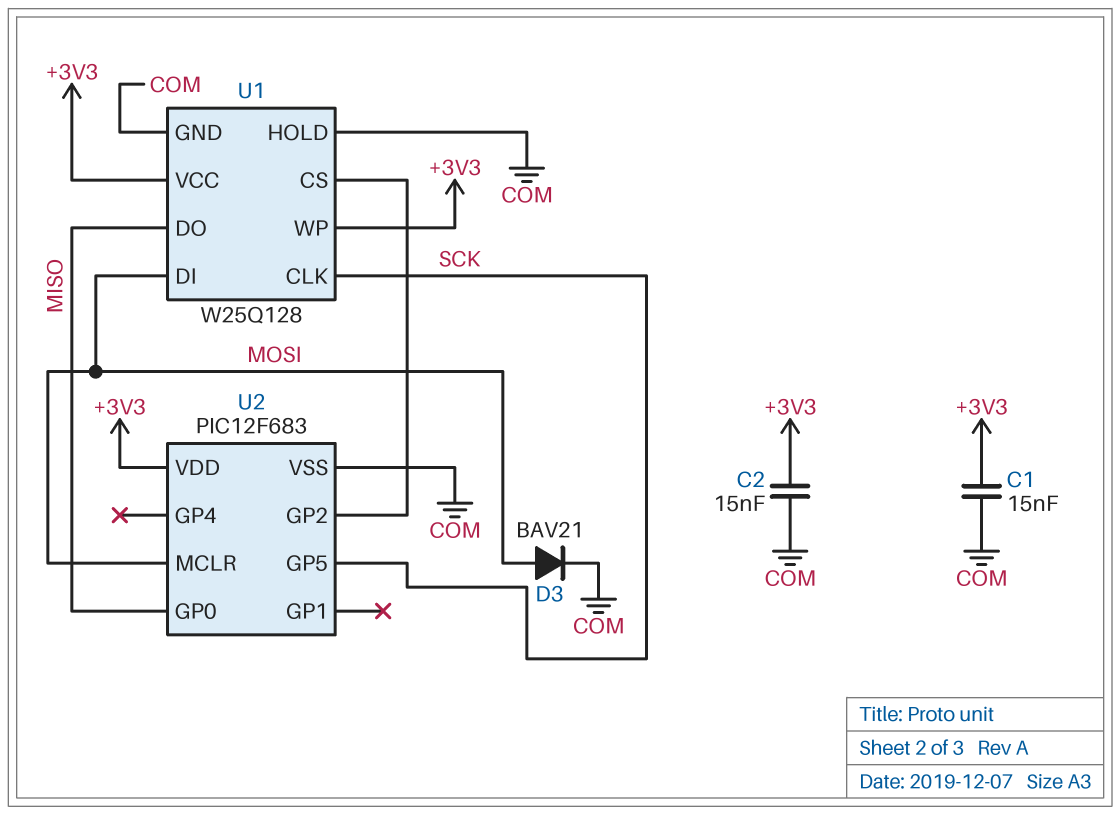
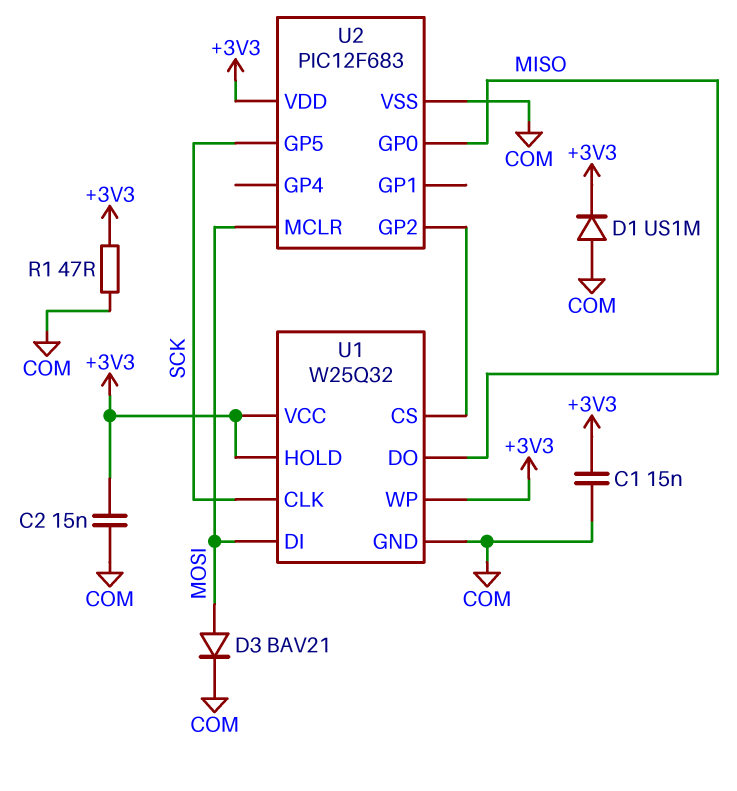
D1: none -> diode US1M (A COM, K +3V3)
R1: none -> 47 (+3V3, COM)
U1: W25Q128 -> W25Q32
U1 pin HOLD: COM -> +3V3

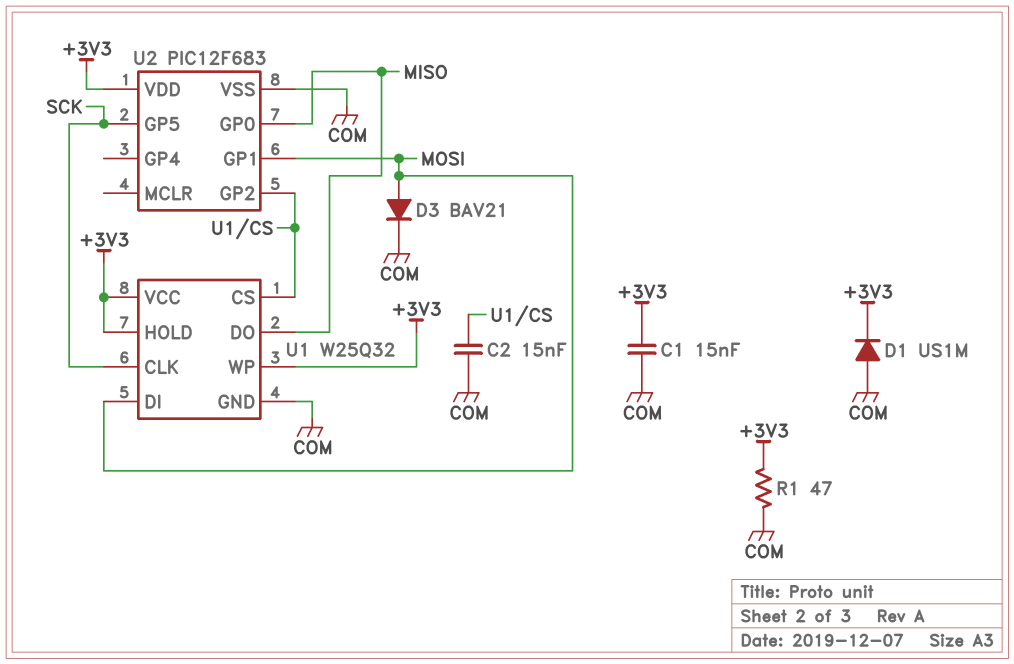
C2: 15nF (+3V3, COM) -> 15nF (COM, U1/CS)
U2 pin GP1: none -> MOSI
U2 pin MCLR: MOSI -> none

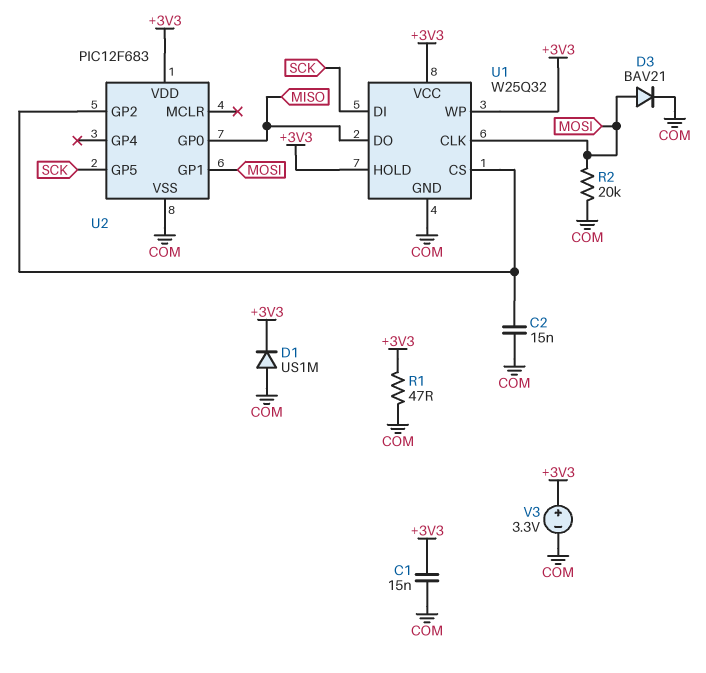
R2: none -> 20k (COM, MOSI)
U1 pin CLK: SCK -> MOSI
U1 pin DI: MOSI -> SCK
V3: none -> 3.3V (plus +3V3, minus COM)

